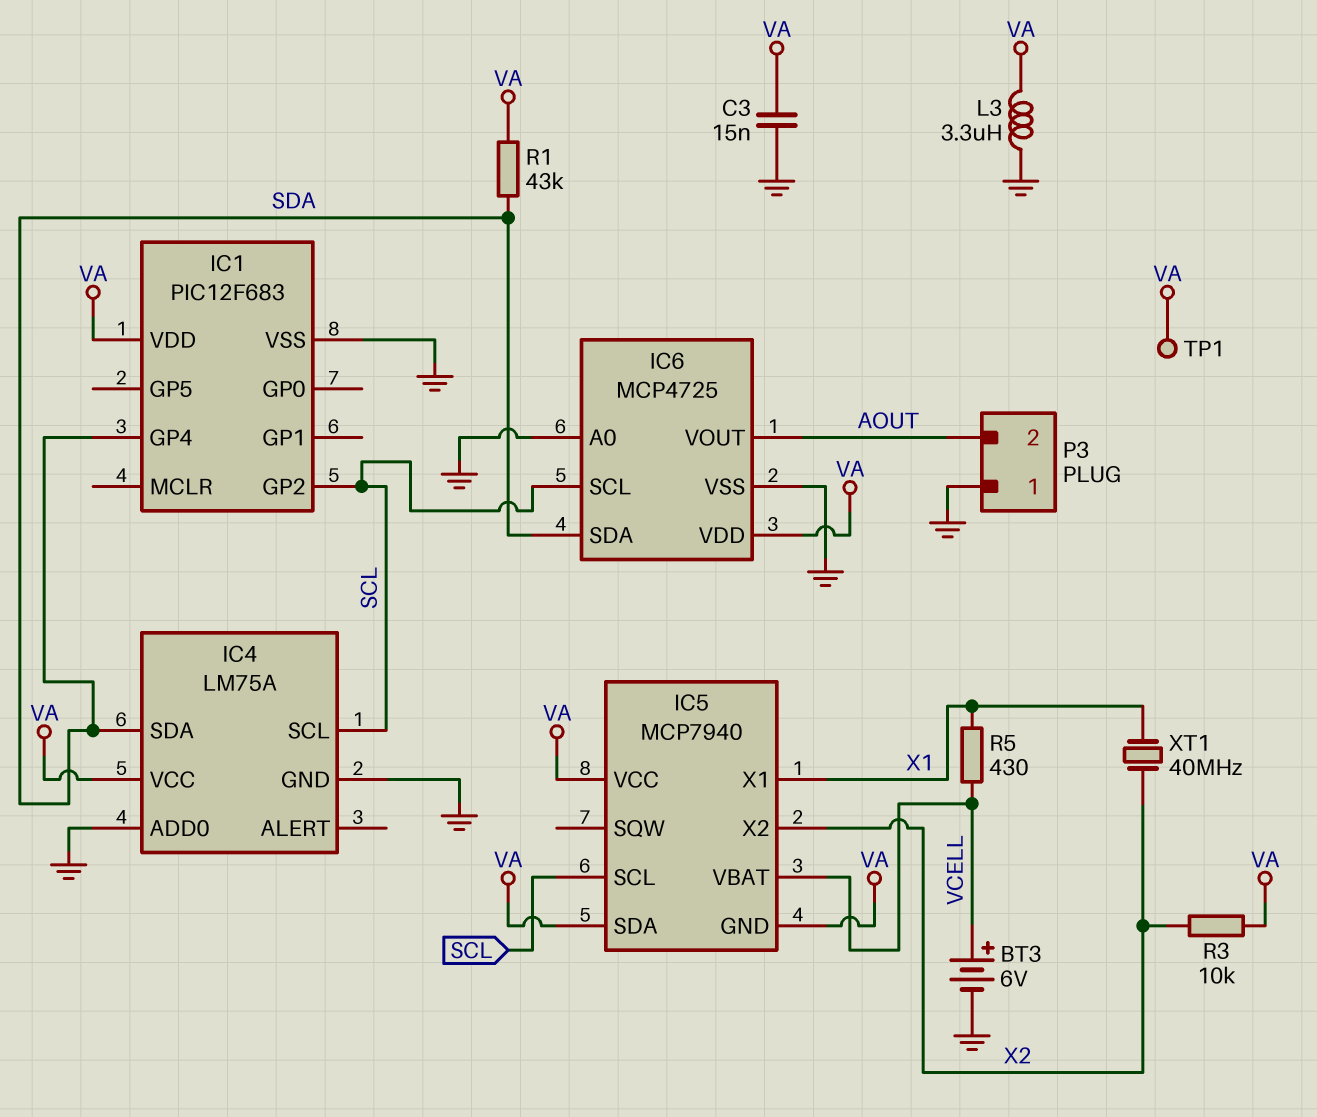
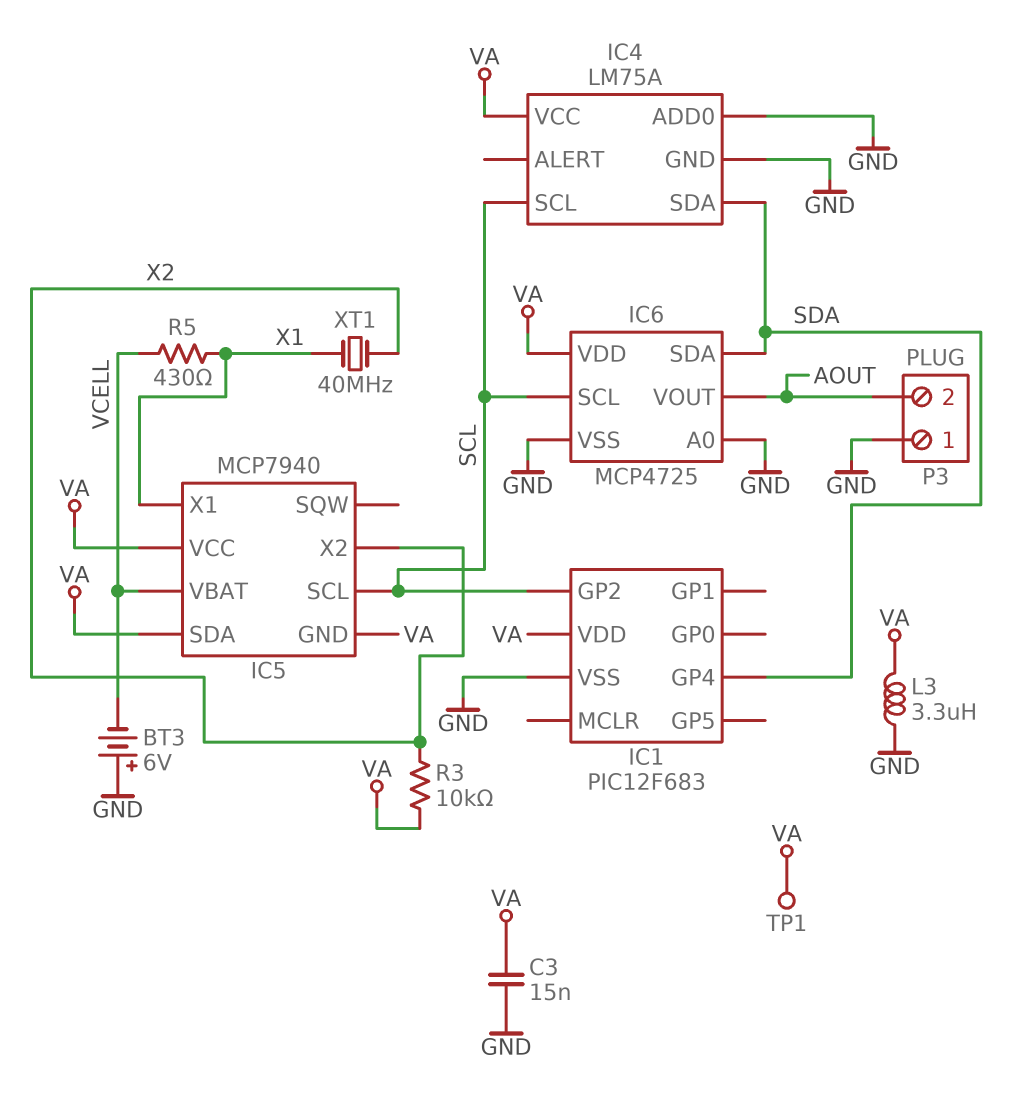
BT3: 6V (plus VCELL, minus GND) -> 6V (plus GND, minus VCELL)
R1: 43k (SDA, VA) -> none

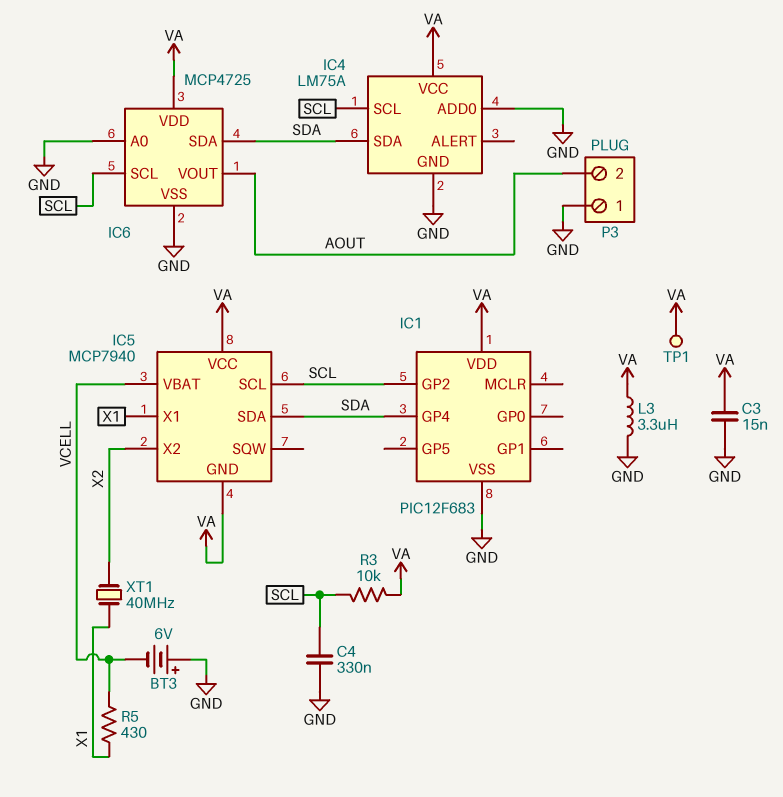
C4: none -> 330nF (GND, SCL)
IC5 pin SDA: VA -> SDA
R3: 10k (VA, X2) -> 10k (SCL, VA)

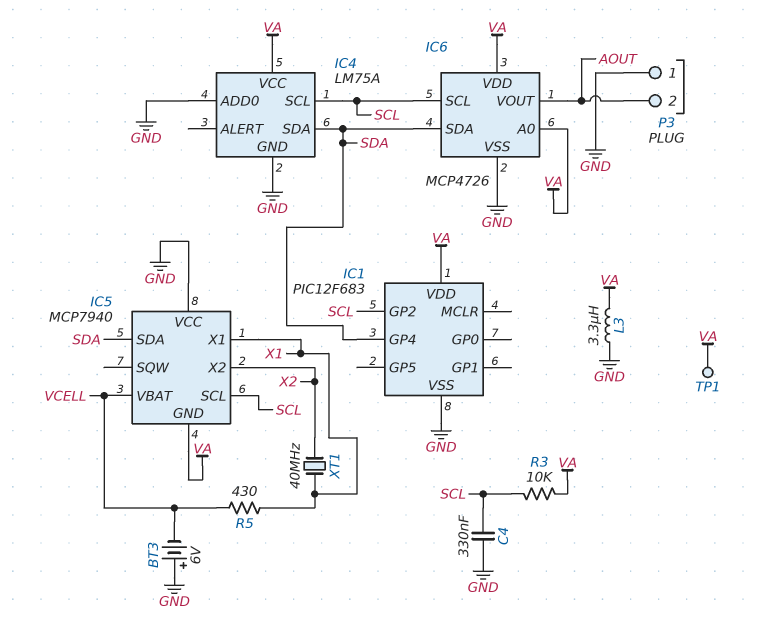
C3: 15nF (GND, VA) -> none
IC5 pin VCC: VA -> GND
IC6: MCP4725 -> MCP4726
IC6 pin A0: GND -> VA

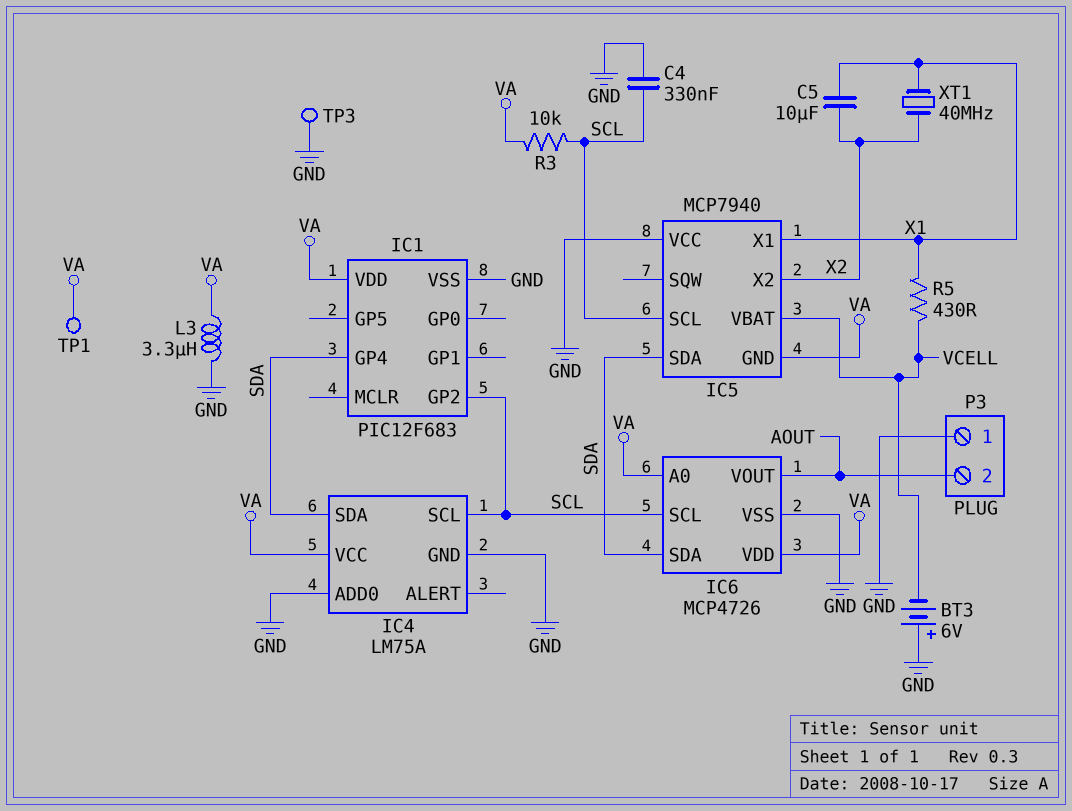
C5: none -> 10uF (X1, X2)
TP3: none -> test point (GND)

